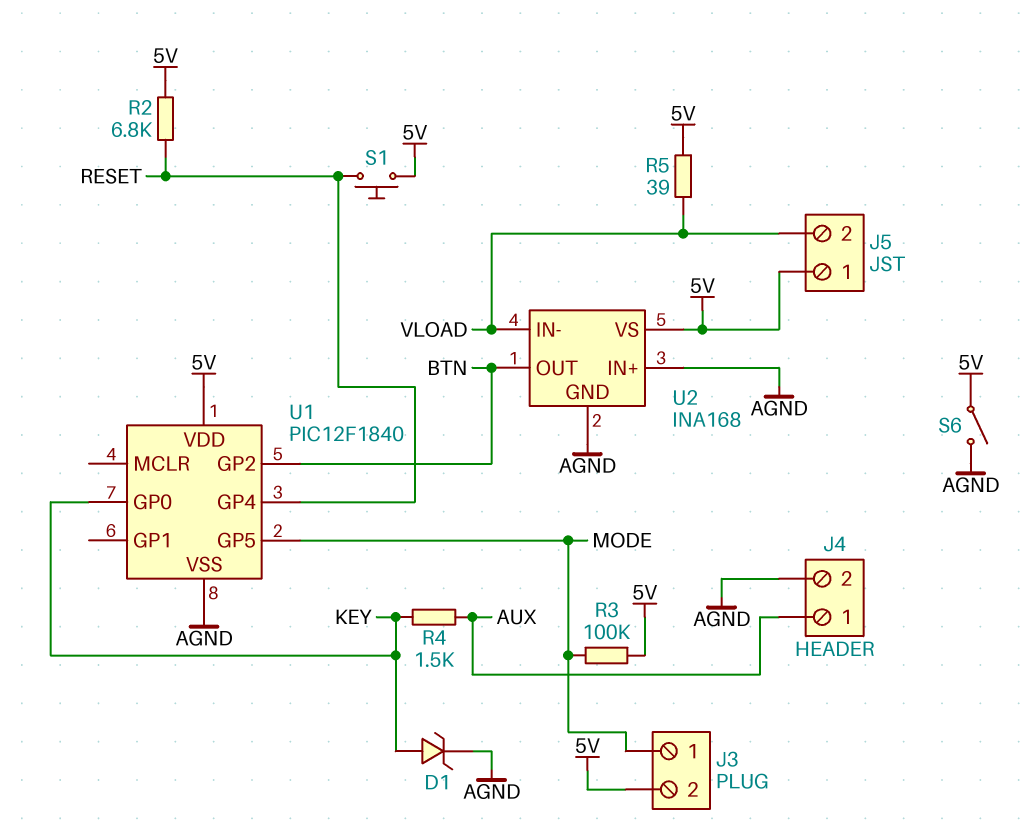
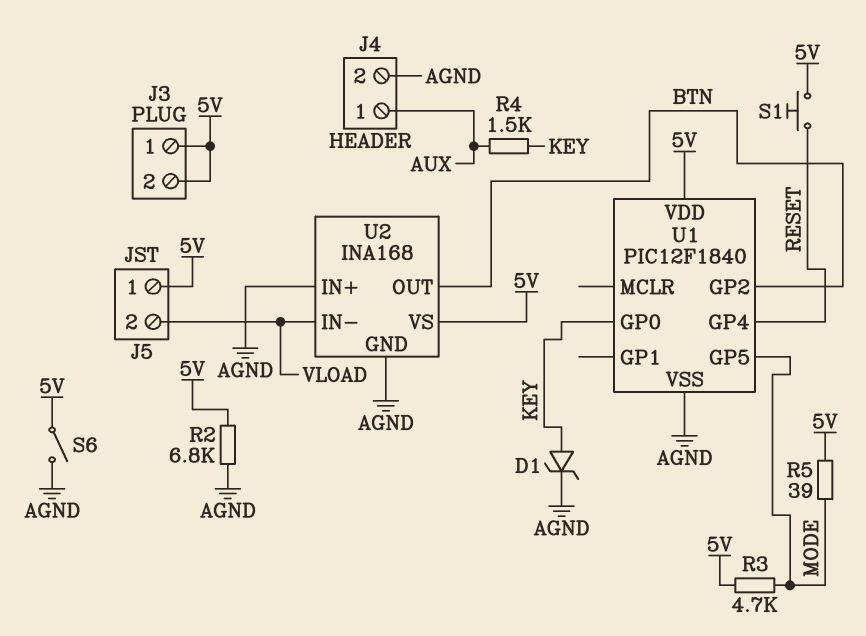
J3 pin 1: MODE -> 5V
R2: 6.8k (5V, RESET) -> 6.8k (5V, AGND)
R3: 100k (5V, MODE) -> 4.7k (5V, MODE)
R5: 39 (5V, VLOAD) -> 39 (5V, MODE)

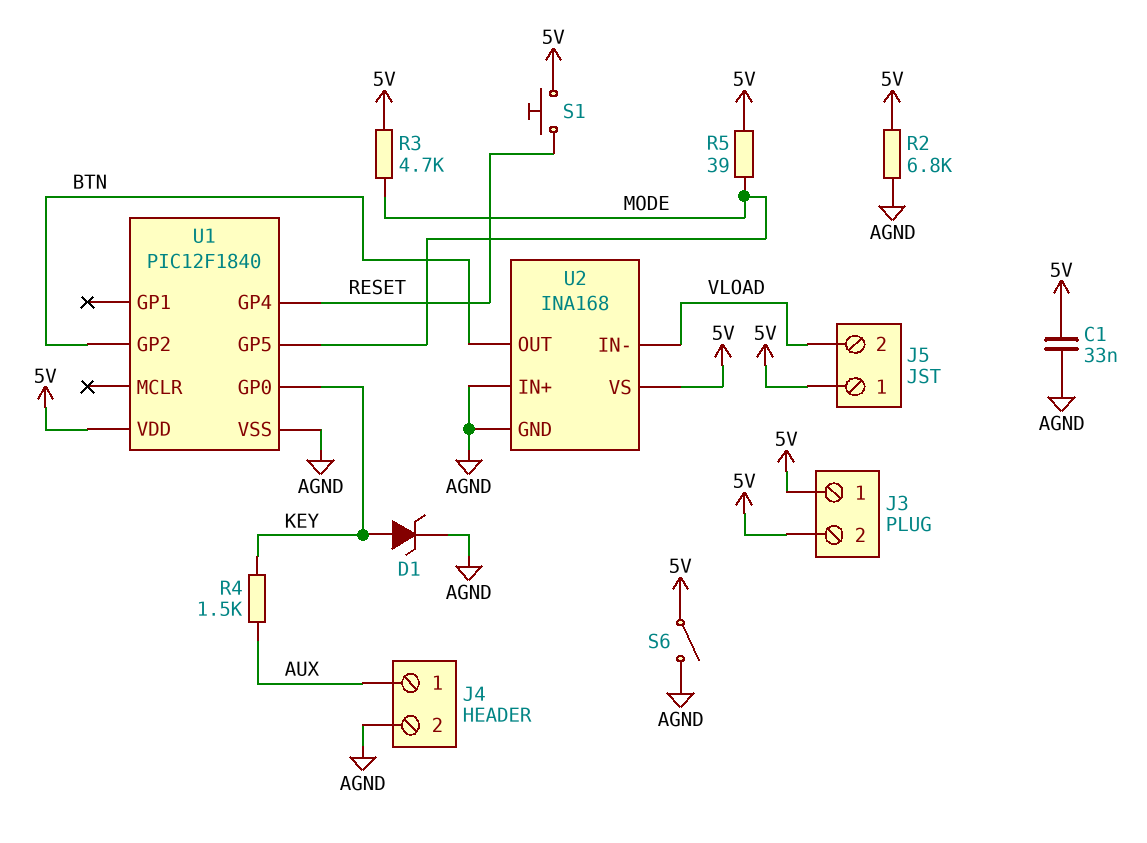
C1: none -> 33nF (5V, AGND)

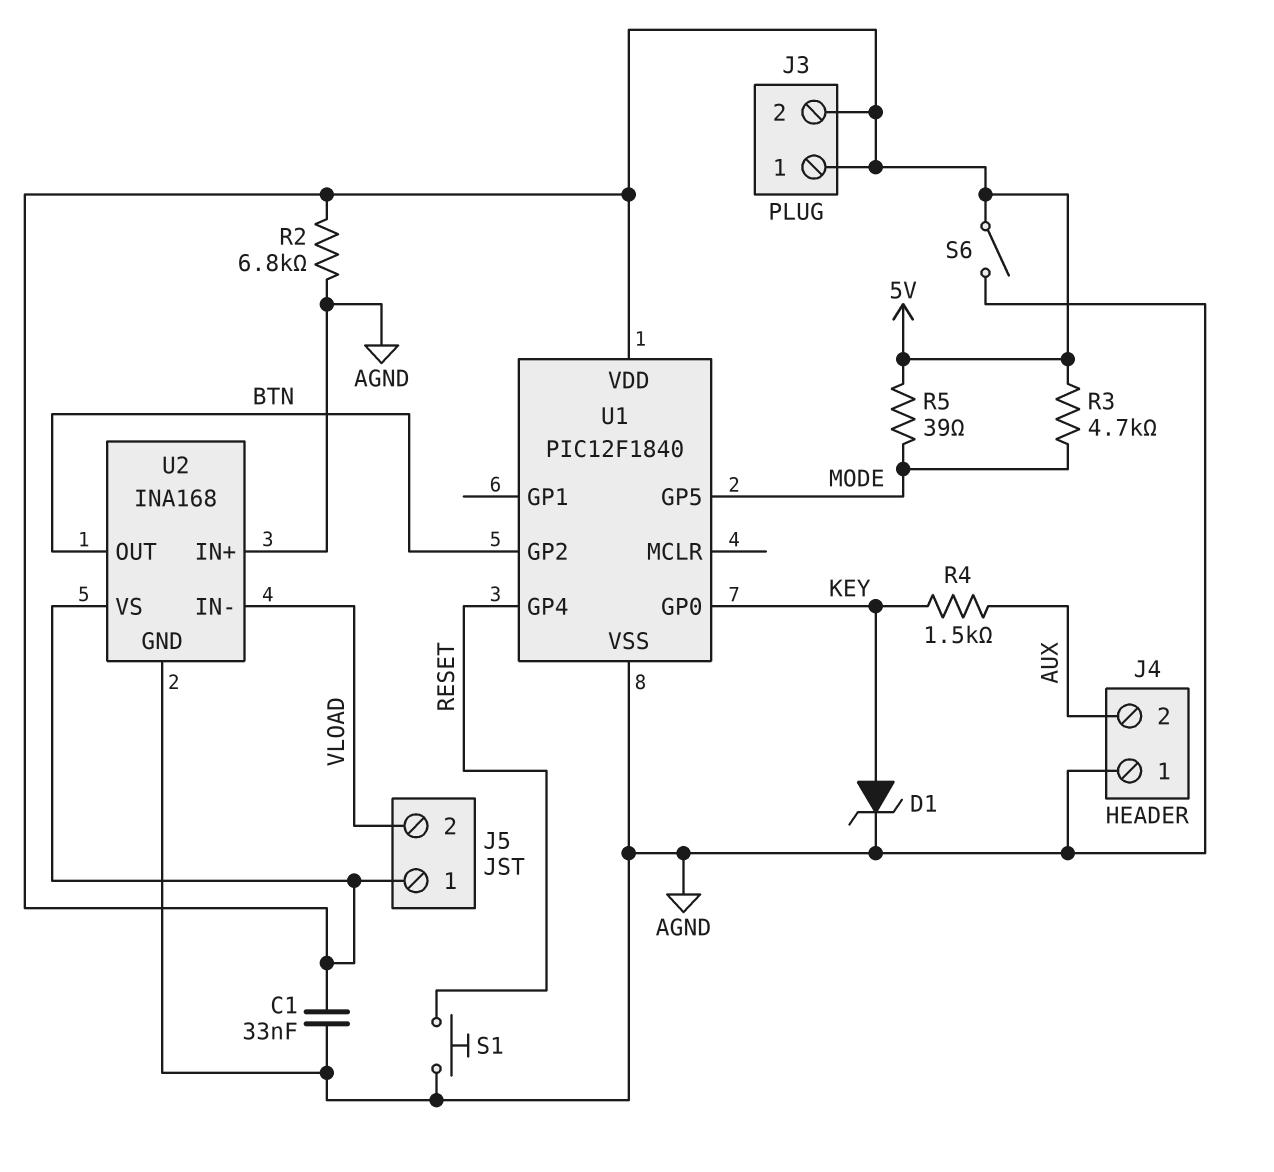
J4 pin 1: AUX -> AGND
J4 pin 2: AGND -> AUX
S1: button (5V, RESET) -> button (AGND, RESET)

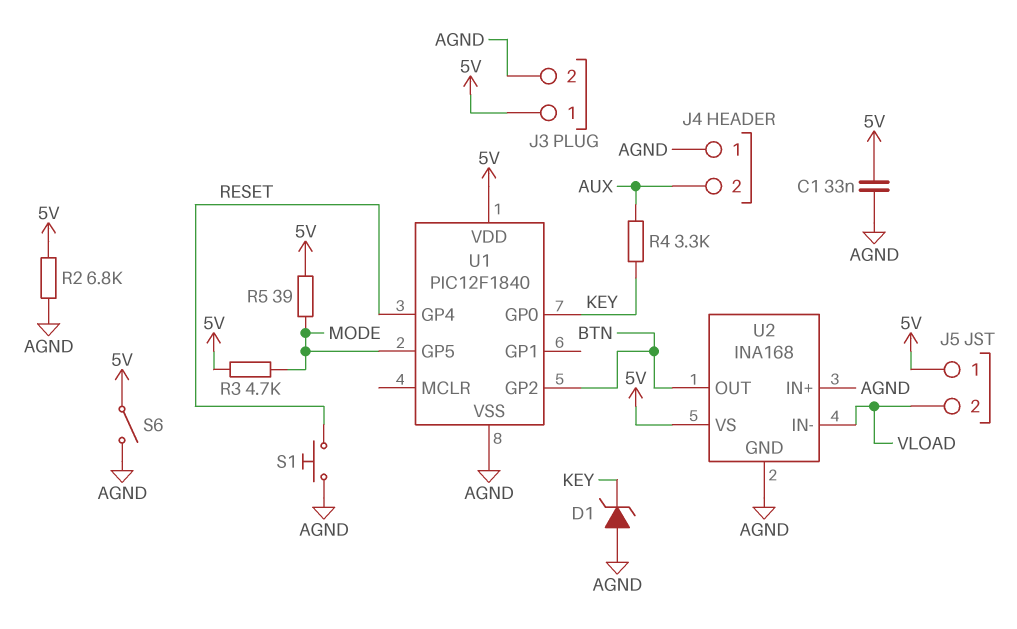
D1: zener (A KEY, K AGND) -> zener (A AGND, K KEY)
J3 pin 2: 5V -> AGND
R4: 1.5k (AUX, KEY) -> 3.3k (AUX, KEY)

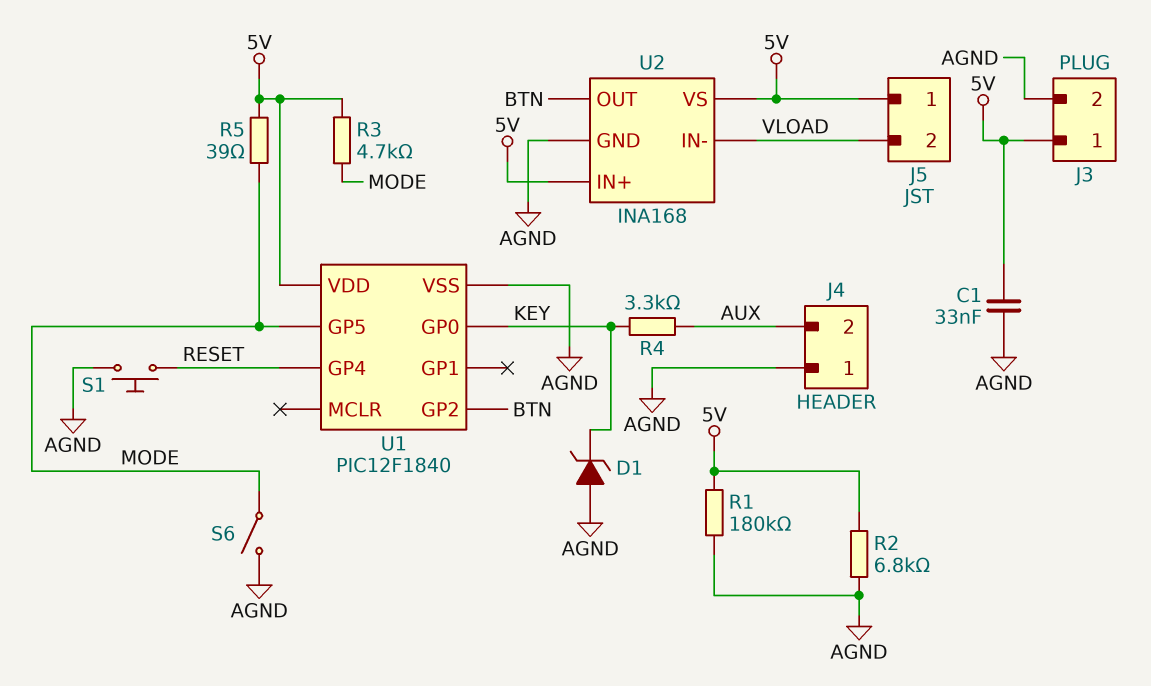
R1: none -> 180k (5V, AGND)
S6: switch (5V, AGND) -> switch (AGND, MODE)
U2 pin IN+: AGND -> 5V

